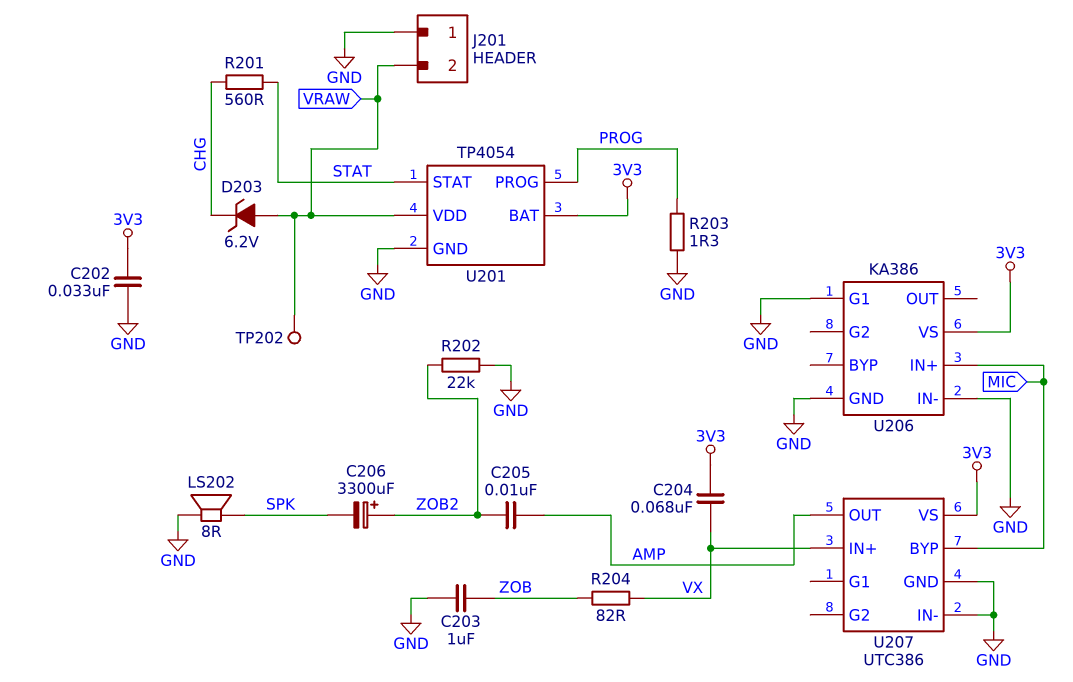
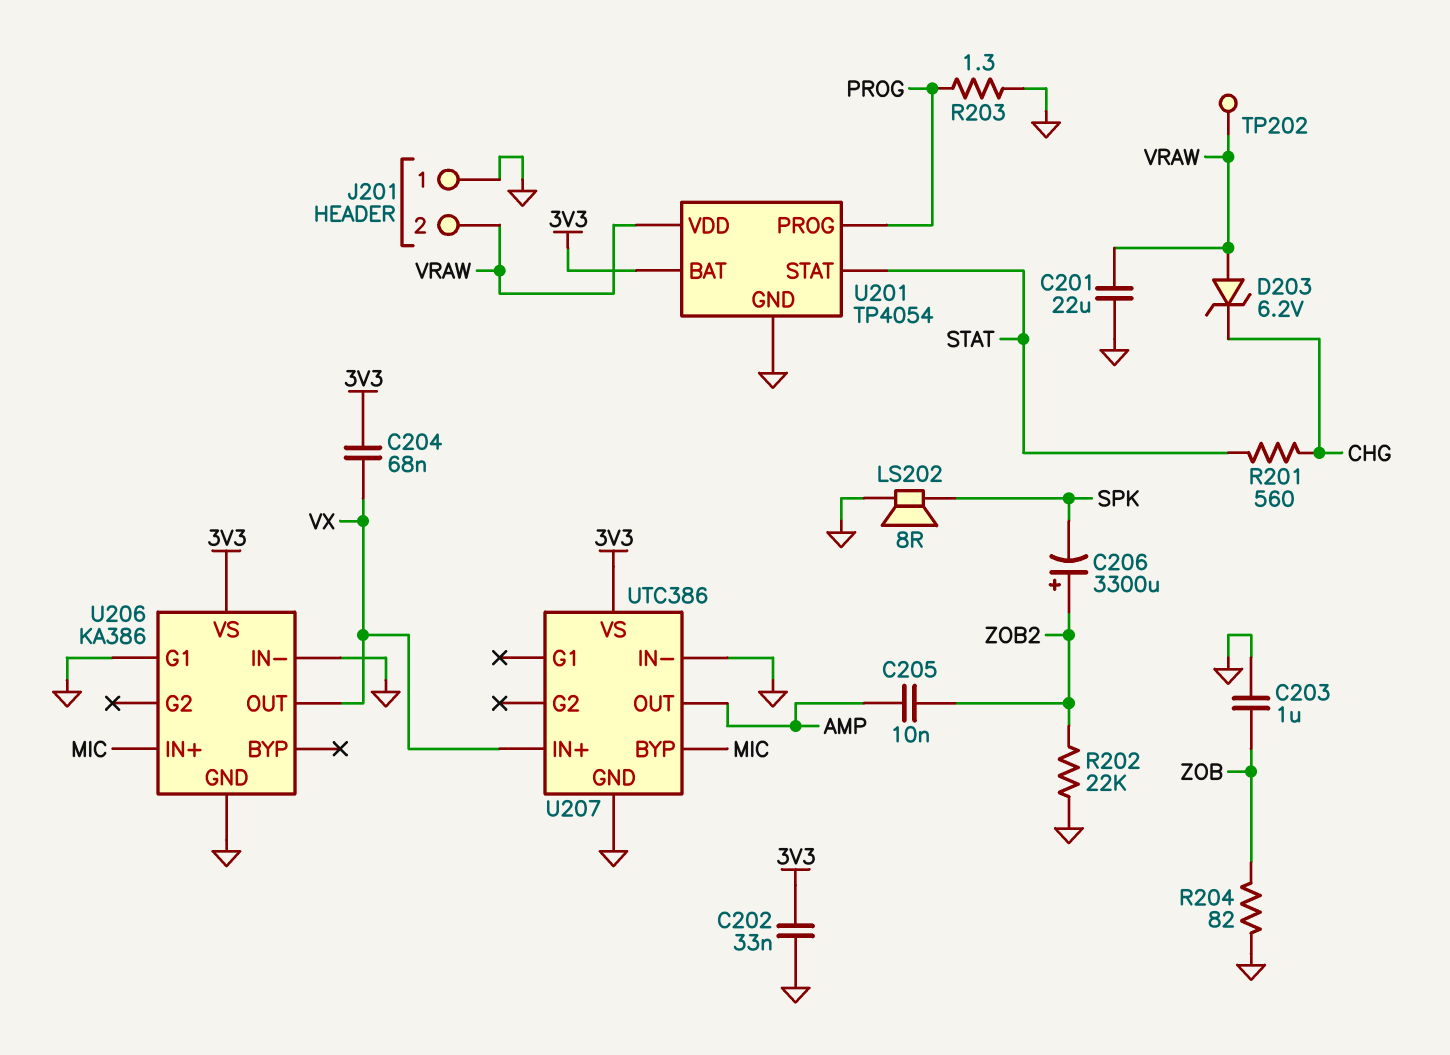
C201: none -> 22uF (GND, VRAW)
R204: 82 (VX, ZOB) -> 82 (GND, ZOB)
U206 pin OUT: none -> VX

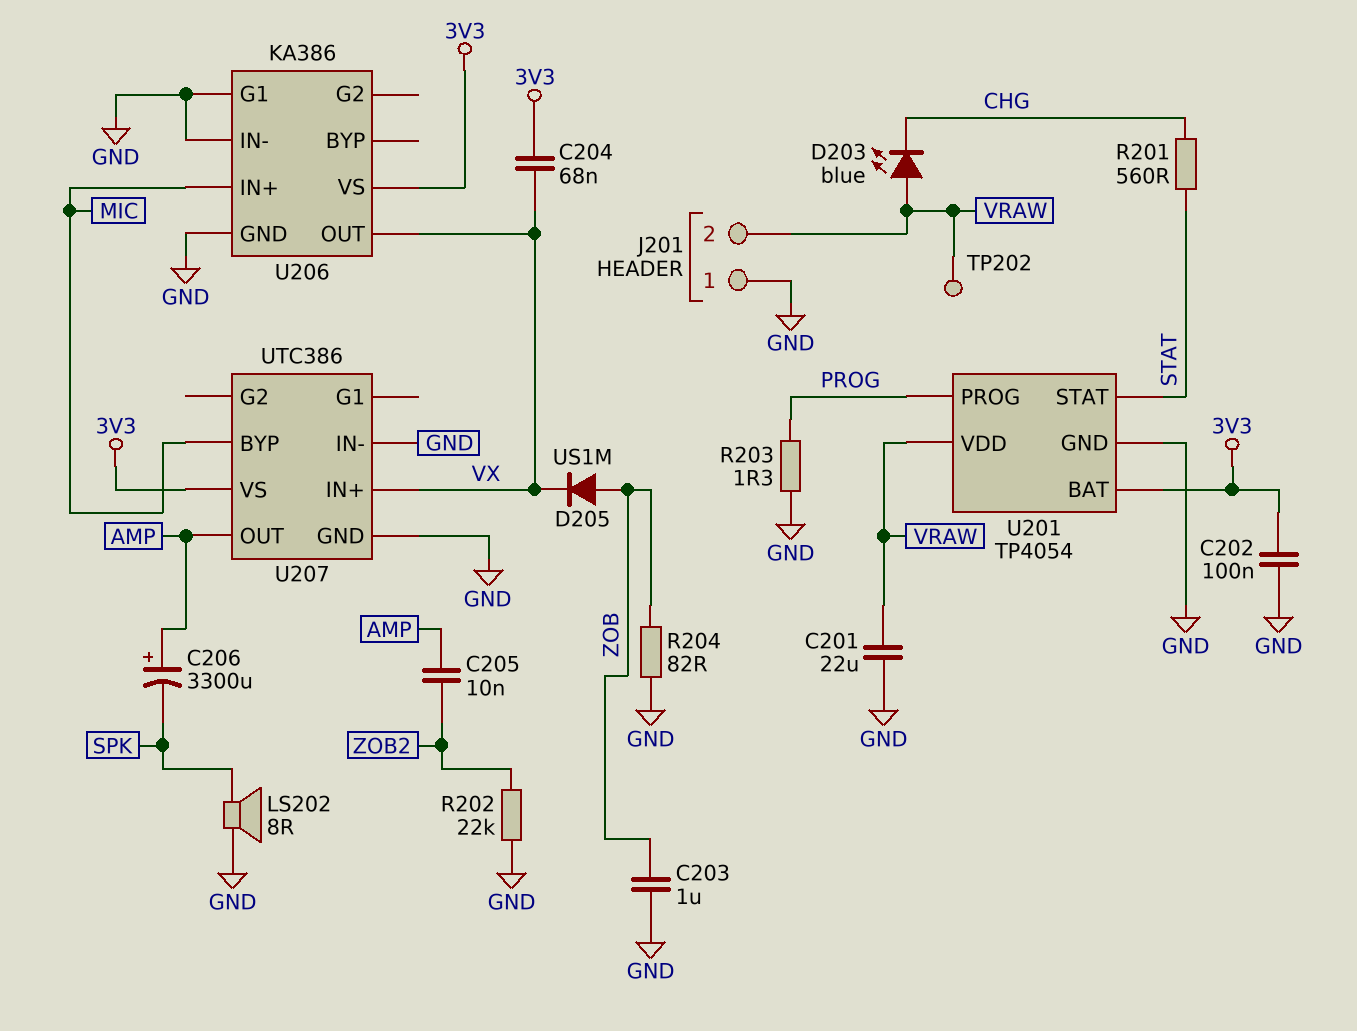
C202: 33nF (3V3, GND) -> 100nF (3V3, GND)
C206: 3300uF (plus ZOB2, minus SPK) -> 3300uF (plus AMP, minus SPK)
D203: zener 6.2V (A VRAW, K CHG) -> LED blue (A VRAW, K CHG)
D205: none -> diode US1M (A ZOB, K VX)

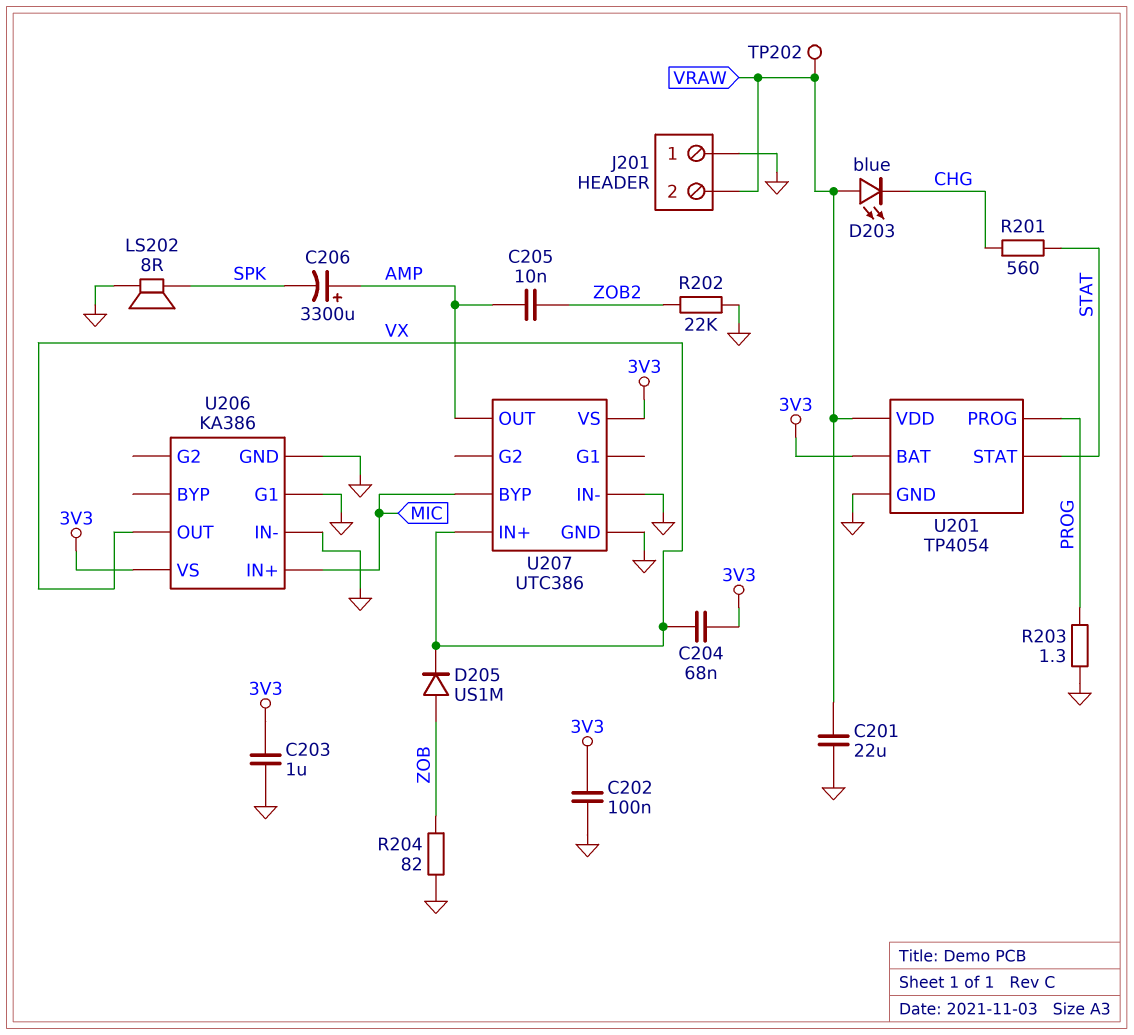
C203: 1uF (GND, ZOB) -> 1uF (3V3, GND)

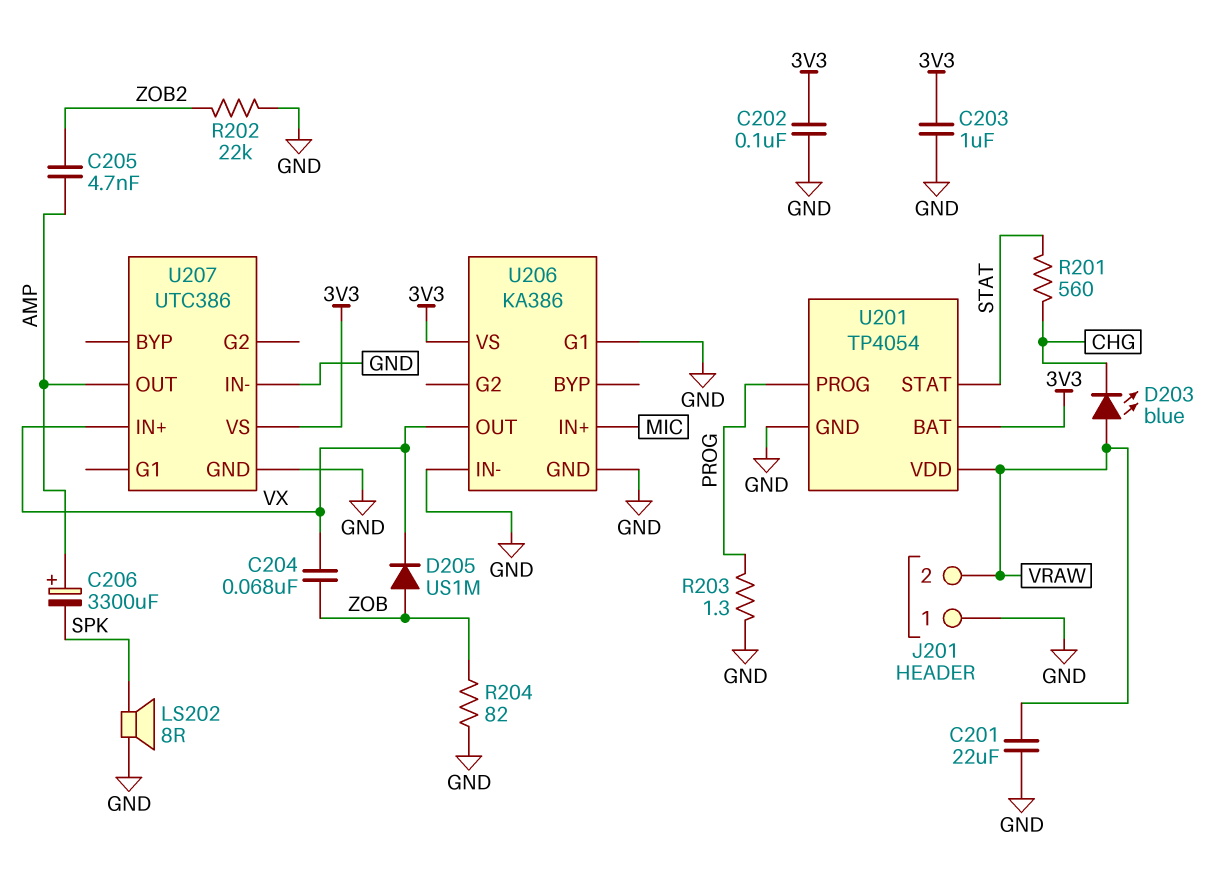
C204: 68nF (3V3, VX) -> 68nF (VX, ZOB)
C205: 10nF (AMP, ZOB2) -> 4.7nF (AMP, ZOB2)
TP202: test point (VRAW) -> none
U207 pin BYP: MIC -> none

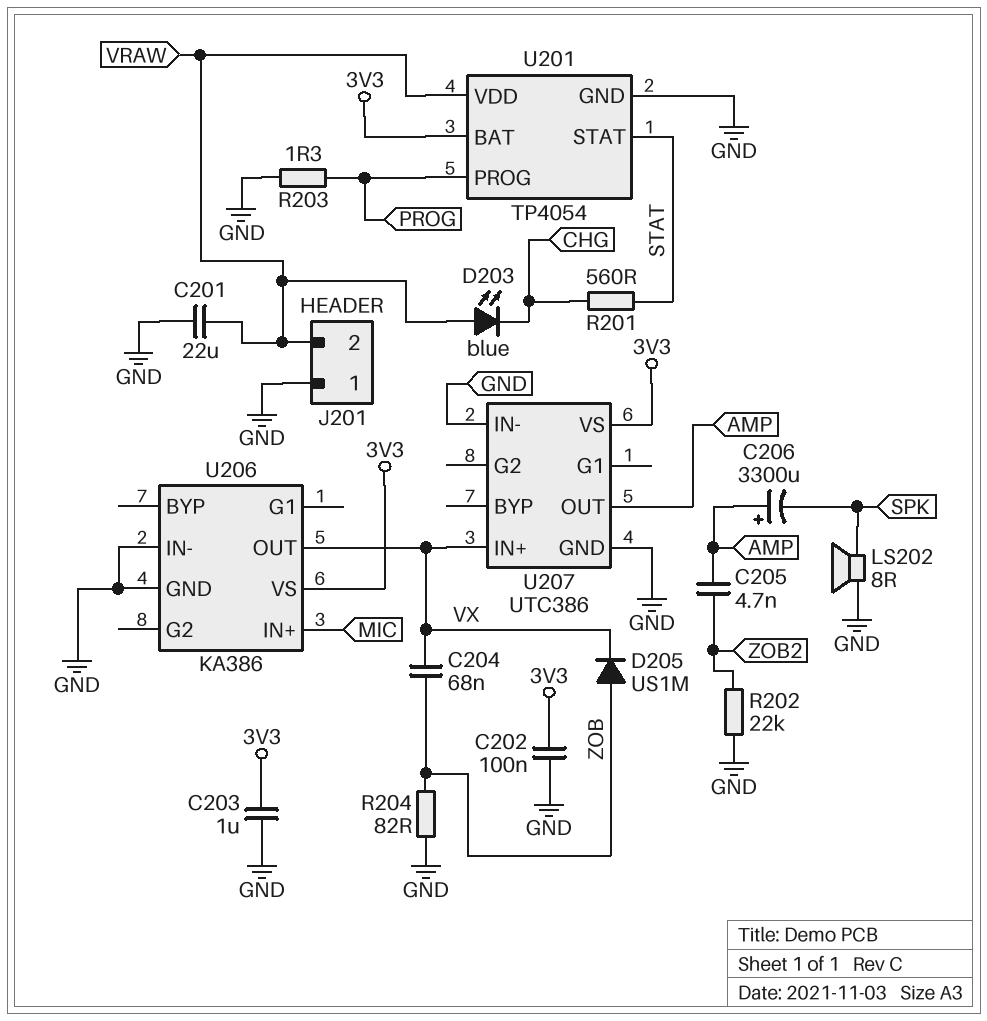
U206 pin G1: GND -> none

